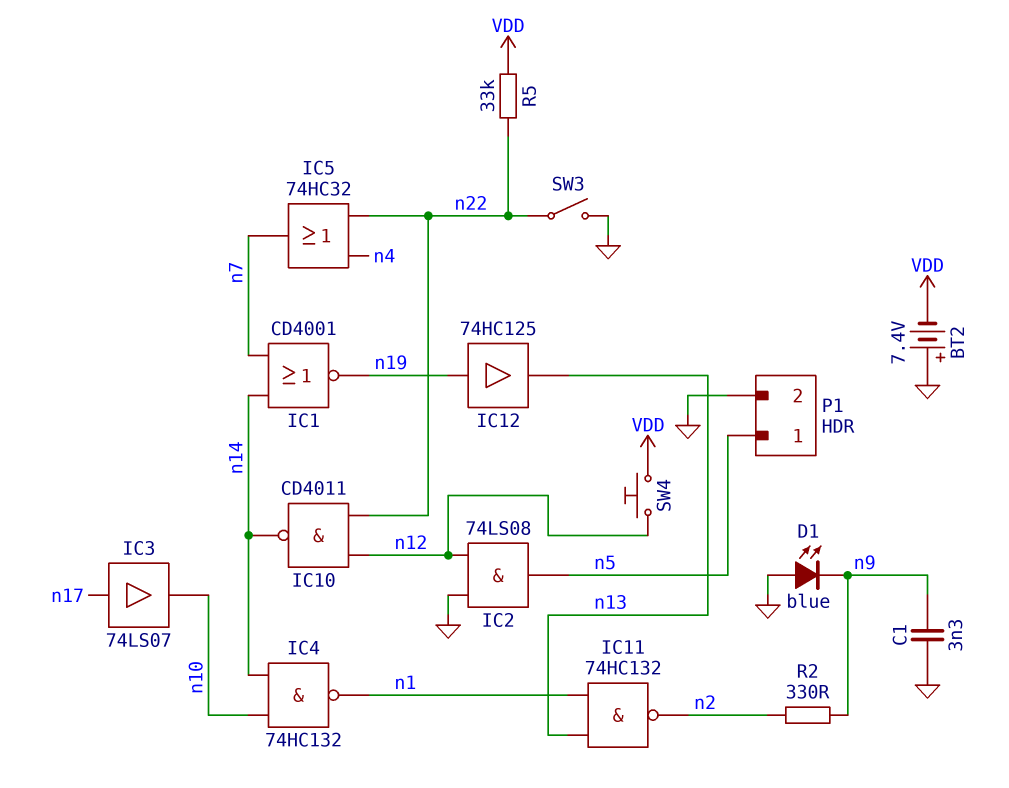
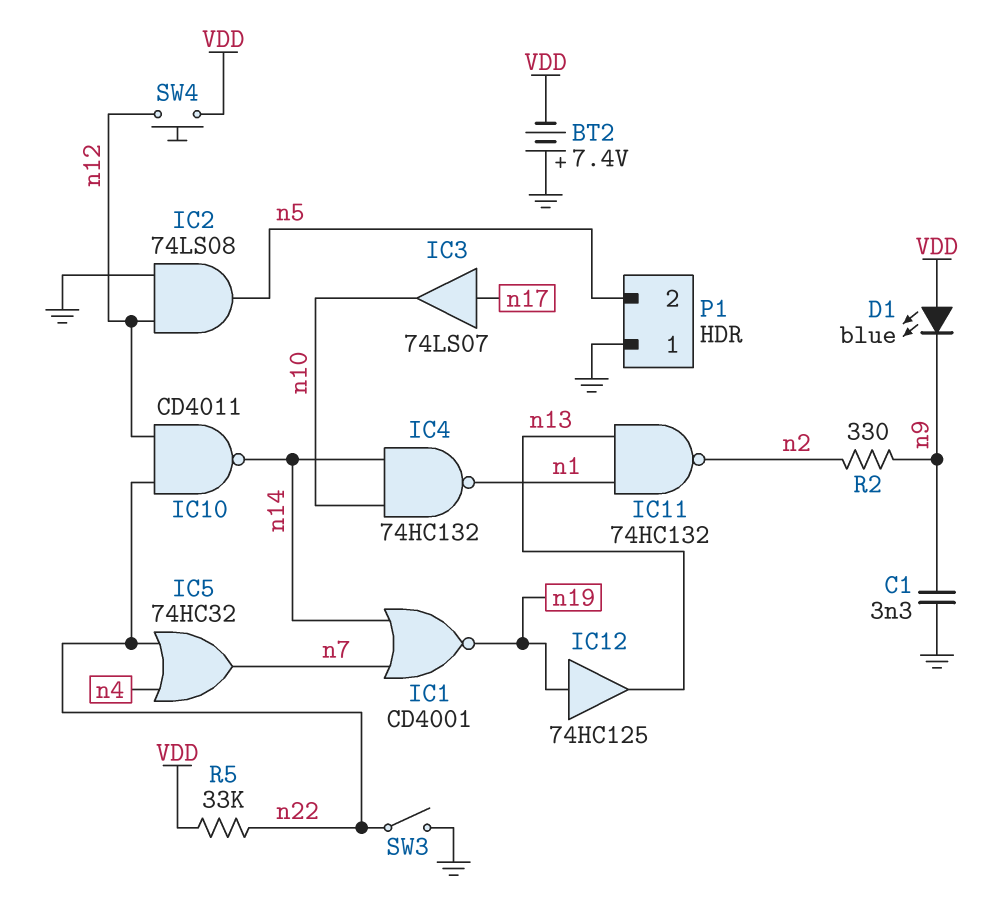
D1: LED blue (A GND, K n9) -> LED blue (A VDD, K n9)
P1 pin 1: n5 -> GND
P1 pin 2: GND -> n5

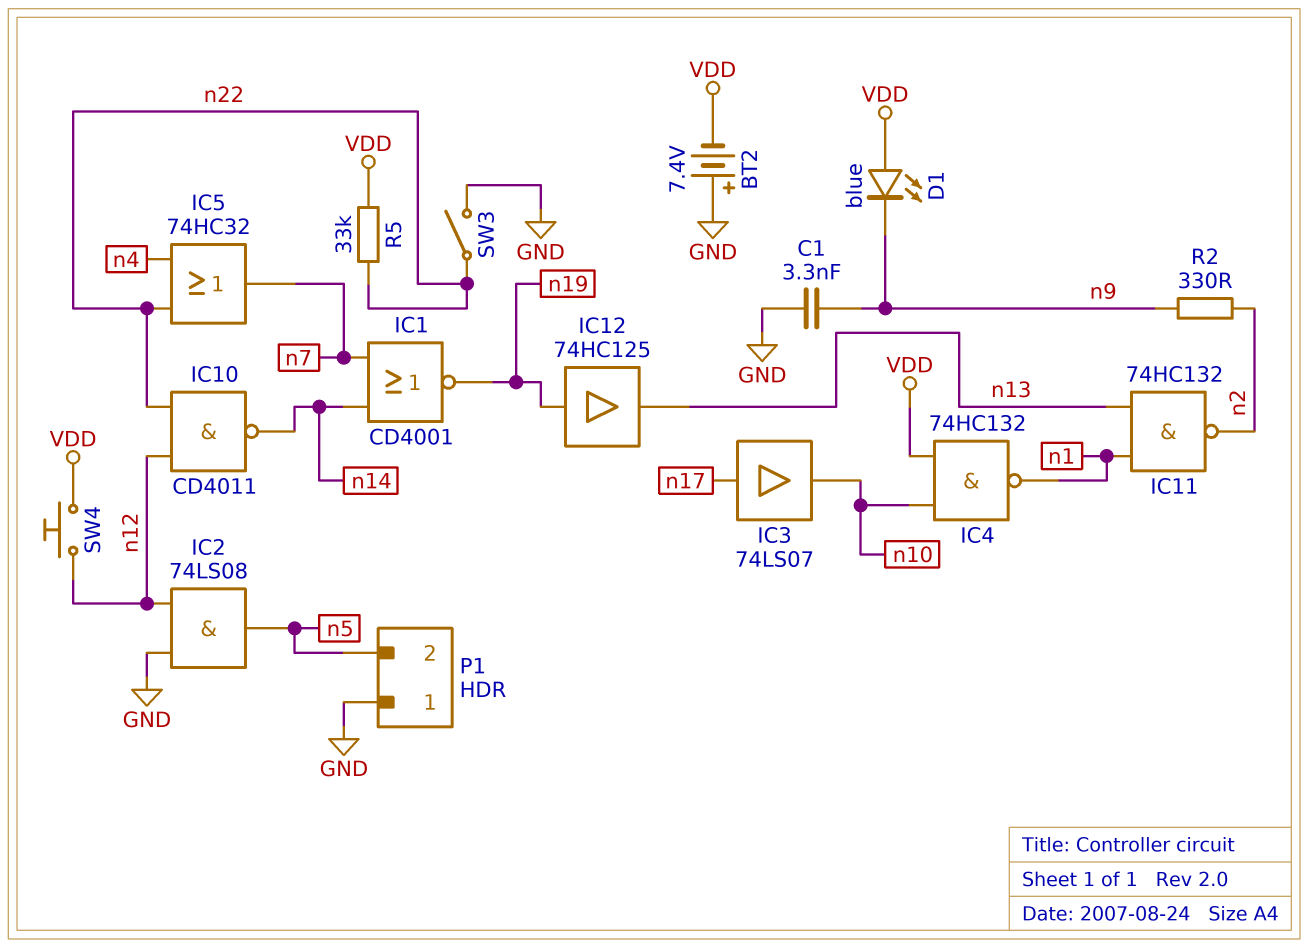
IC4: NAND 74HC132 (in n10, in n14, out n1) -> NAND 74HC132 (in VDD, in n10, out n1)

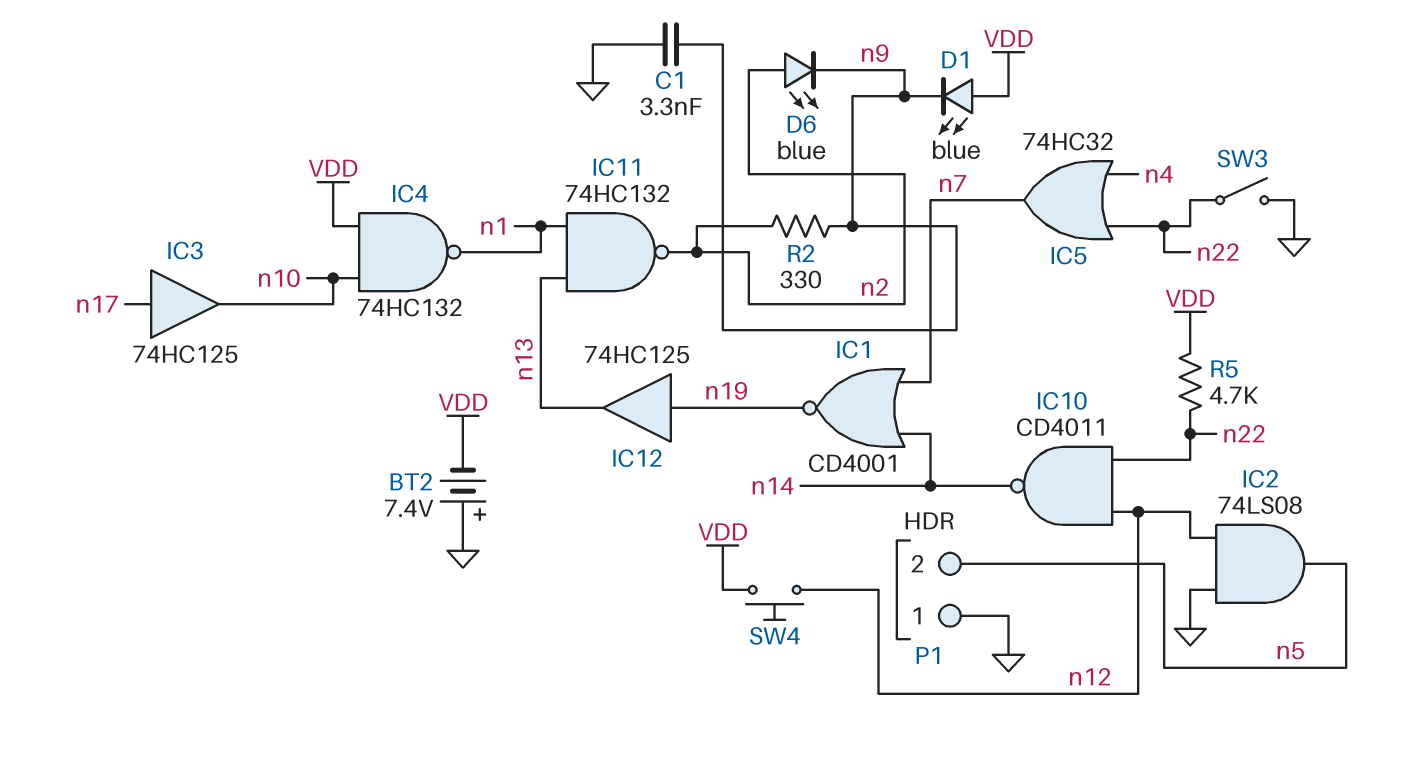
D6: none -> LED blue (A n2, K n9)
IC3: buffer 74LS07 (in n17, out n10) -> buffer 74HC125 (in n17, out n10)
R5: 33k (VDD, n22) -> 4.7k (VDD, n22)

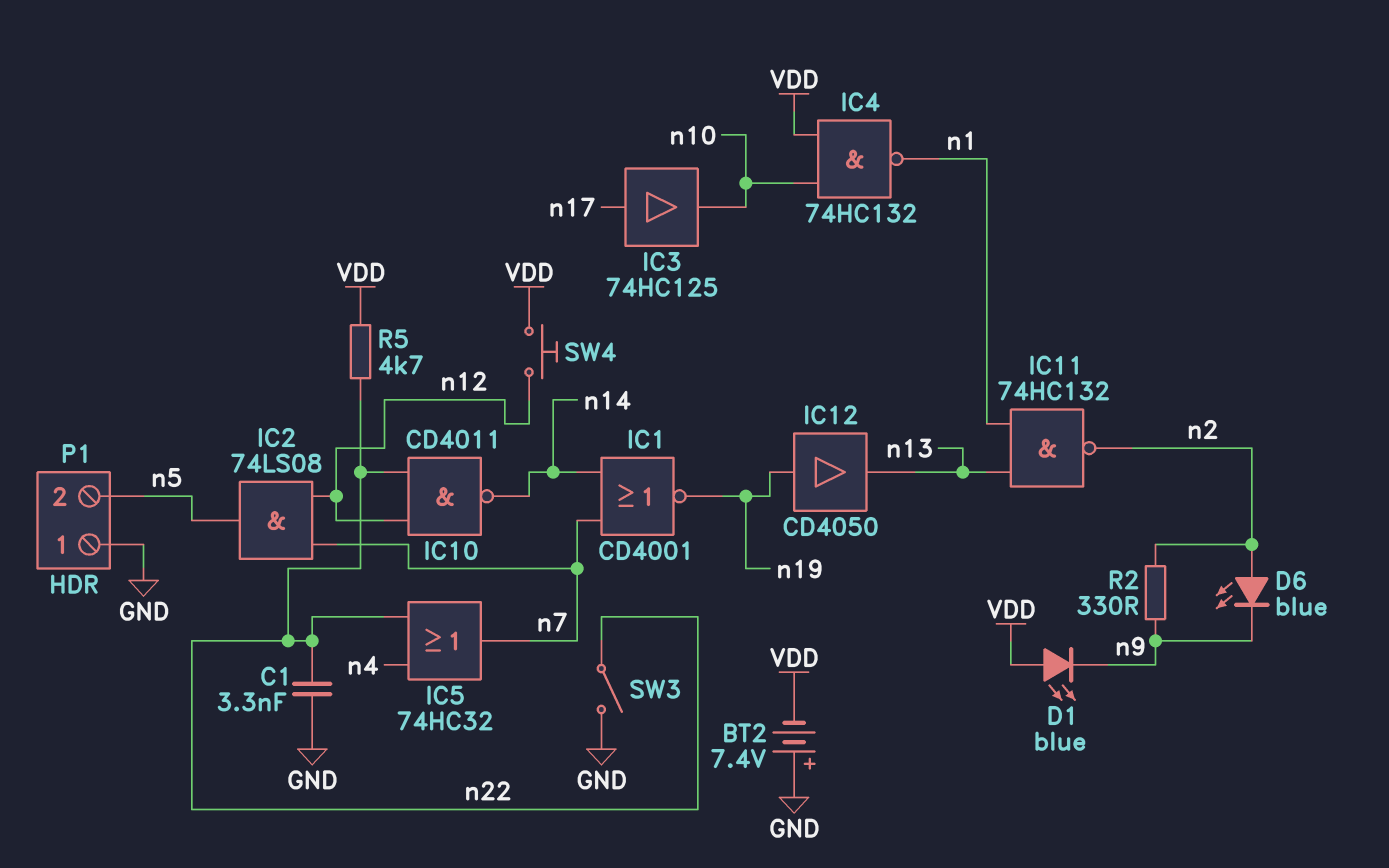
C1: 3.3nF (GND, n9) -> 3.3nF (GND, n22)
IC2: AND 74LS08 (in GND, in n12, out n5) -> AND 74LS08 (in n7, in n12, out n5)
IC12: buffer 74HC125 (in n19, out n13) -> buffer CD4050 (in n19, out n13)

